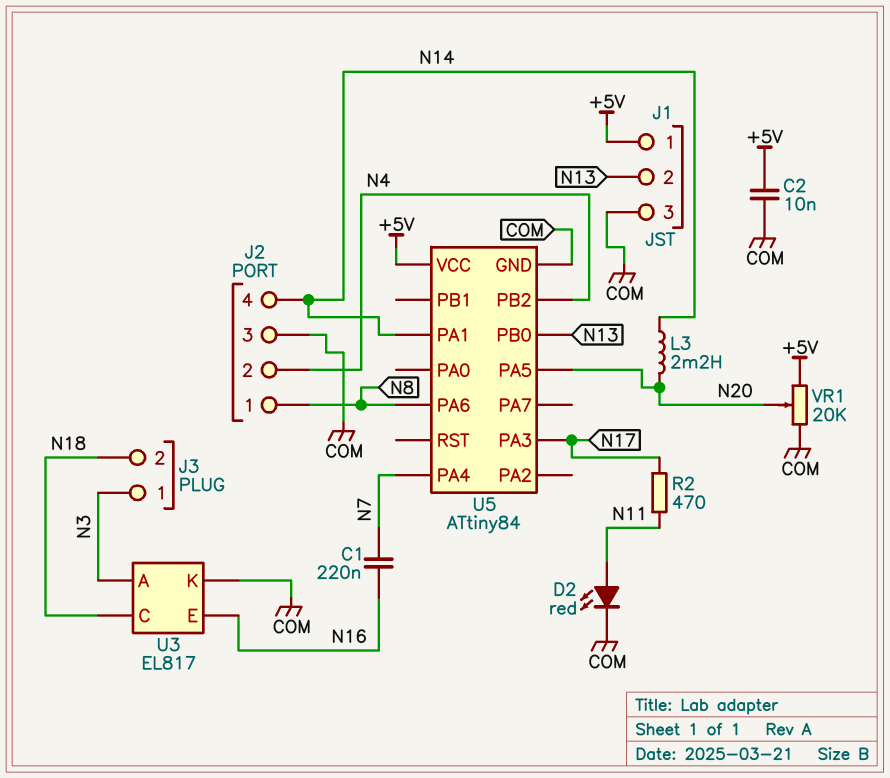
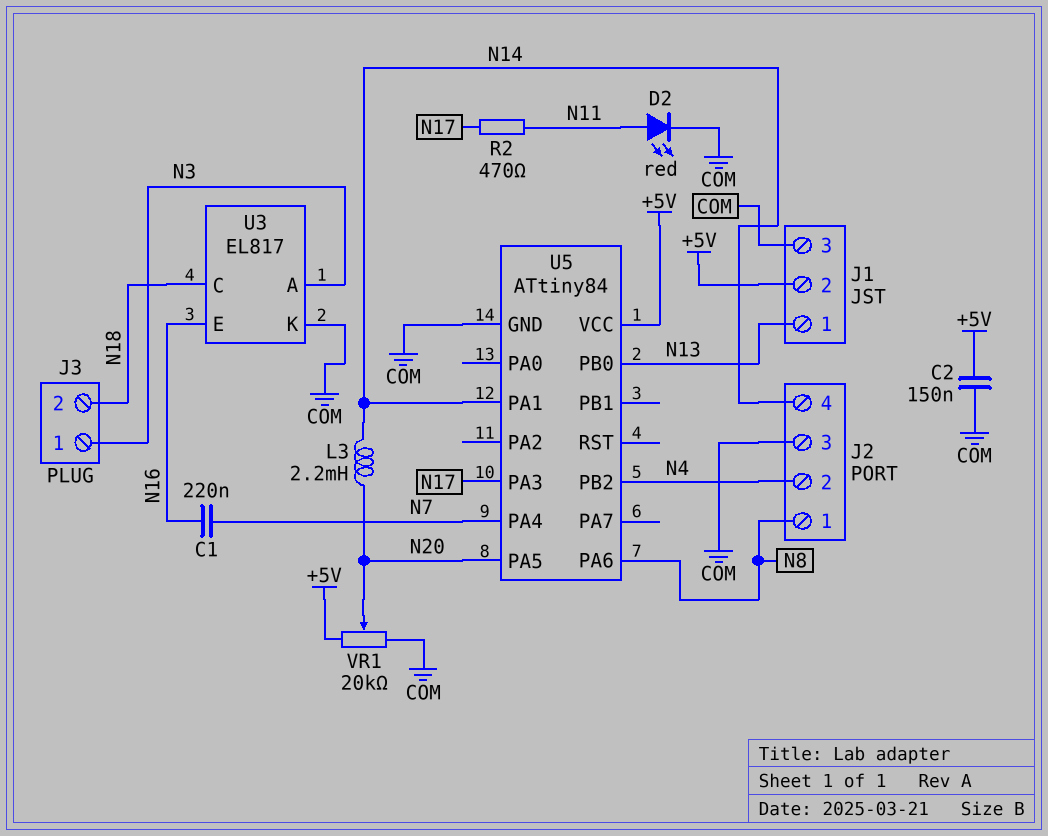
C2: 10nF (+5V, COM) -> 150nF (+5V, COM)
J1 pin 1: +5V -> N13
J1 pin 2: N13 -> +5V

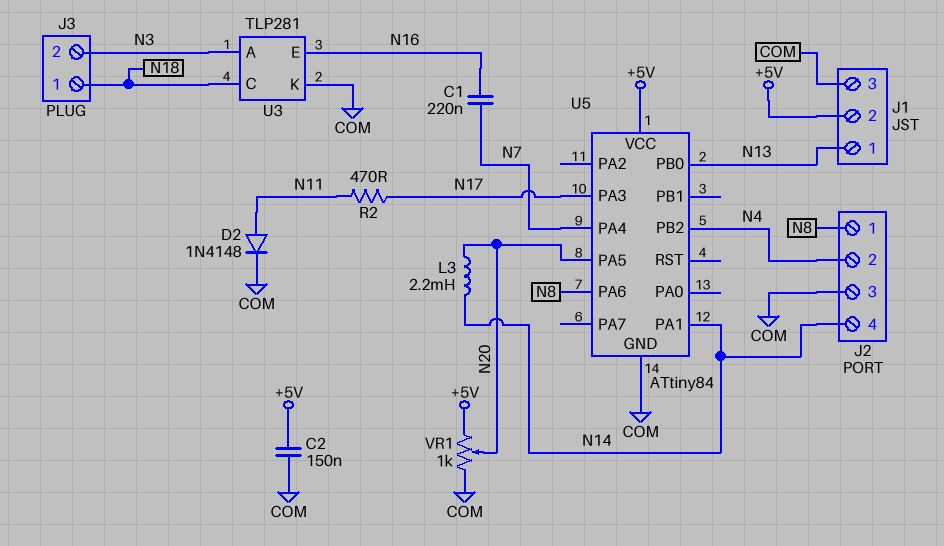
D2: LED red (A N11, K COM) -> diode 1N4148 (A N11, K COM)
J3 pin 1: N3 -> N18
J3 pin 2: N18 -> N3
U3: EL817 -> TLP281
VR1: 20k (+5V, COM, wiper N20) -> 1k (+5V, COM, wiper N20)

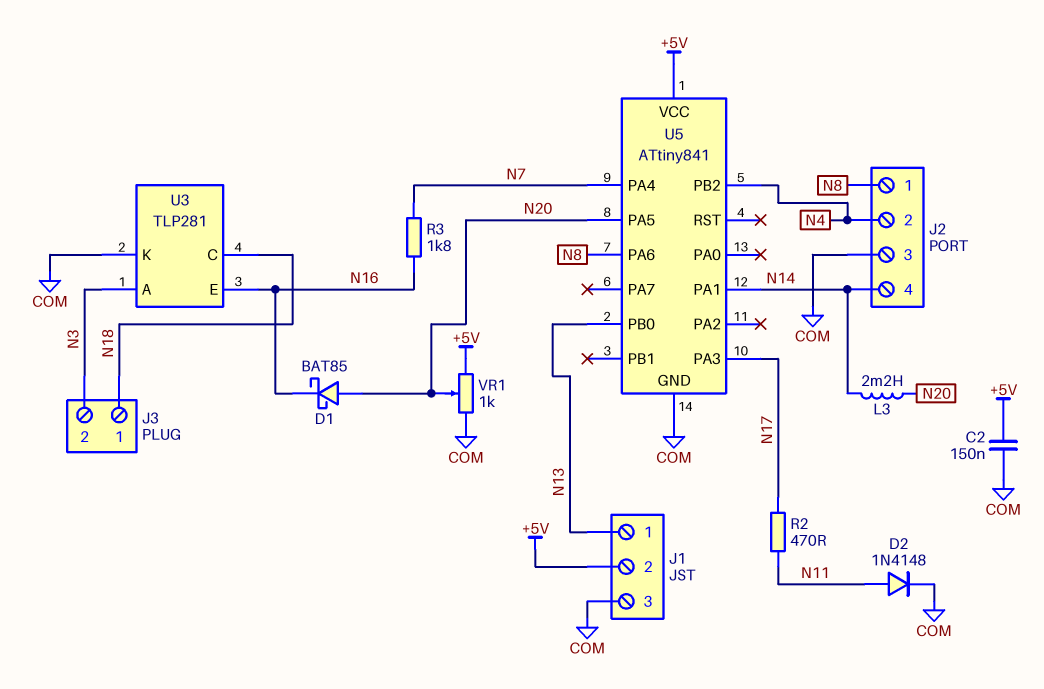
C1: 220nF (N7, N16) -> none
D1: none -> schottky BAT85 (A N20, K N16)
R3: none -> 1.8k (N7, N16)
U5: ATtiny84 -> ATtiny841

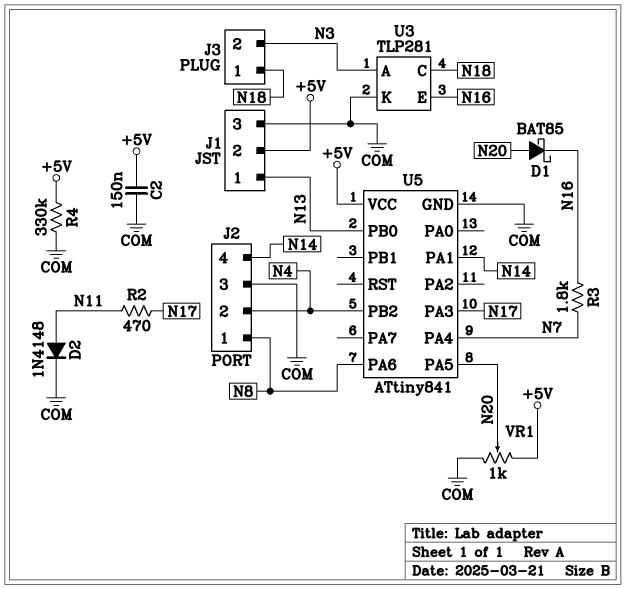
L3: 2.2mH (N14, N20) -> none
R4: none -> 330k (+5V, COM)

